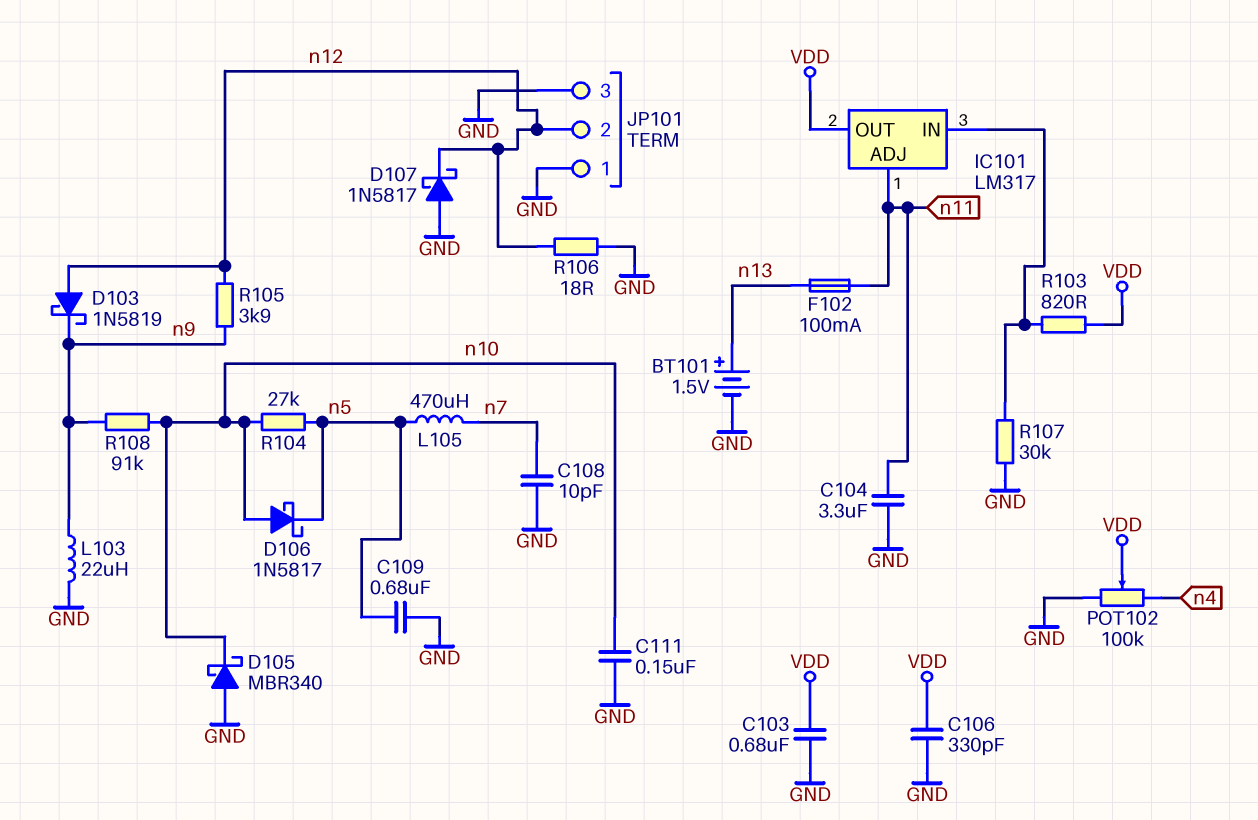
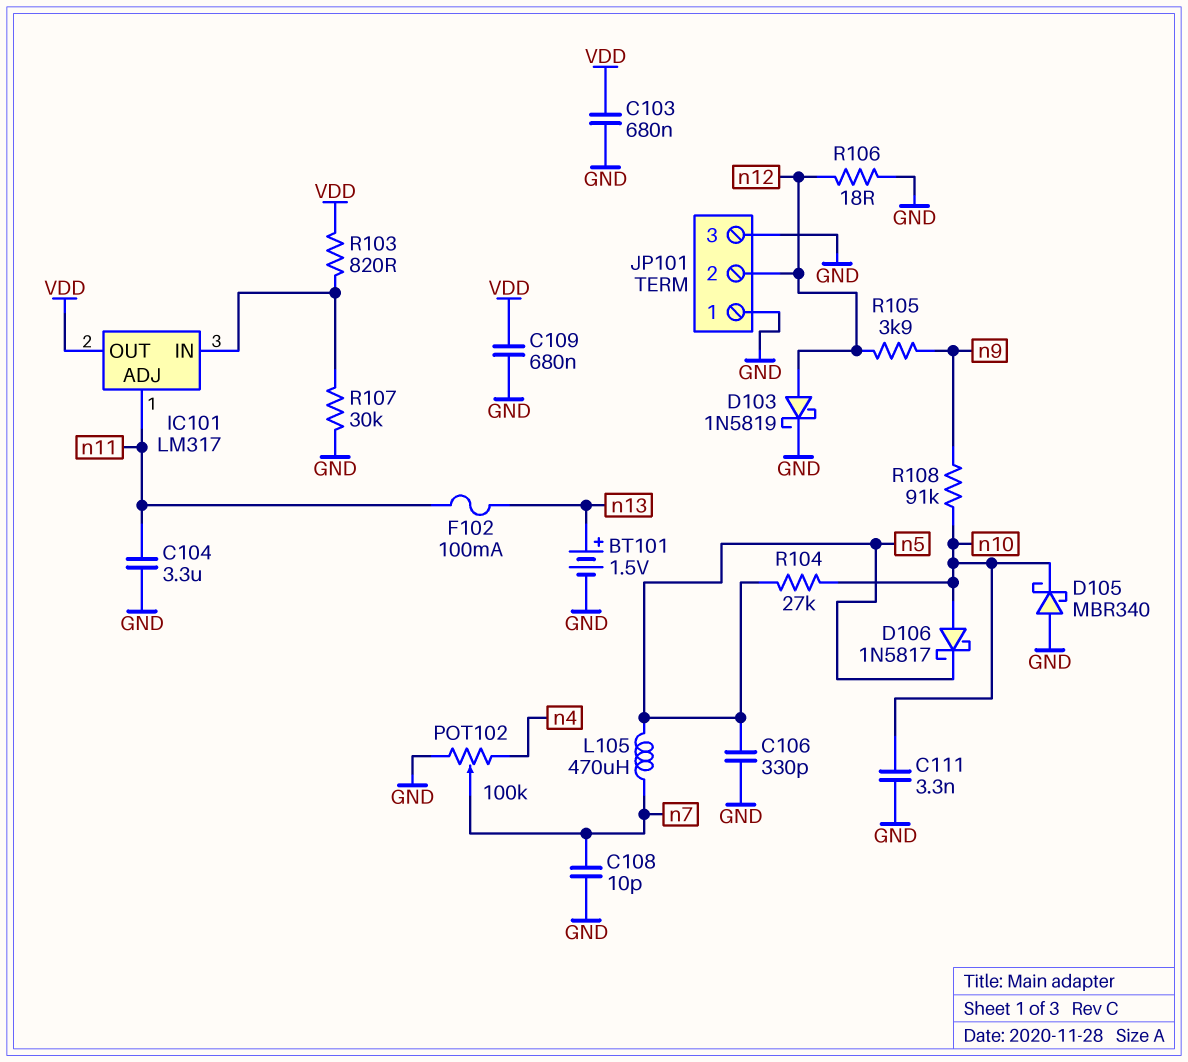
C106: 330pF (GND, VDD) -> 330pF (GND, n5)
C109: 680nF (GND, n5) -> 680nF (GND, VDD)
C111: 150nF (GND, n10) -> 3.3nF (GND, n10)
D103: schottky 1N5819 (A n12, K n9) -> schottky 1N5819 (A n12, K GND)
D107: schottky 1N5817 (A GND, K n12) -> none
L103: 22uH (GND, n9) -> none
POT102: 100k (GND, n4, wiper VDD) -> 100k (GND, n4, wiper n7)

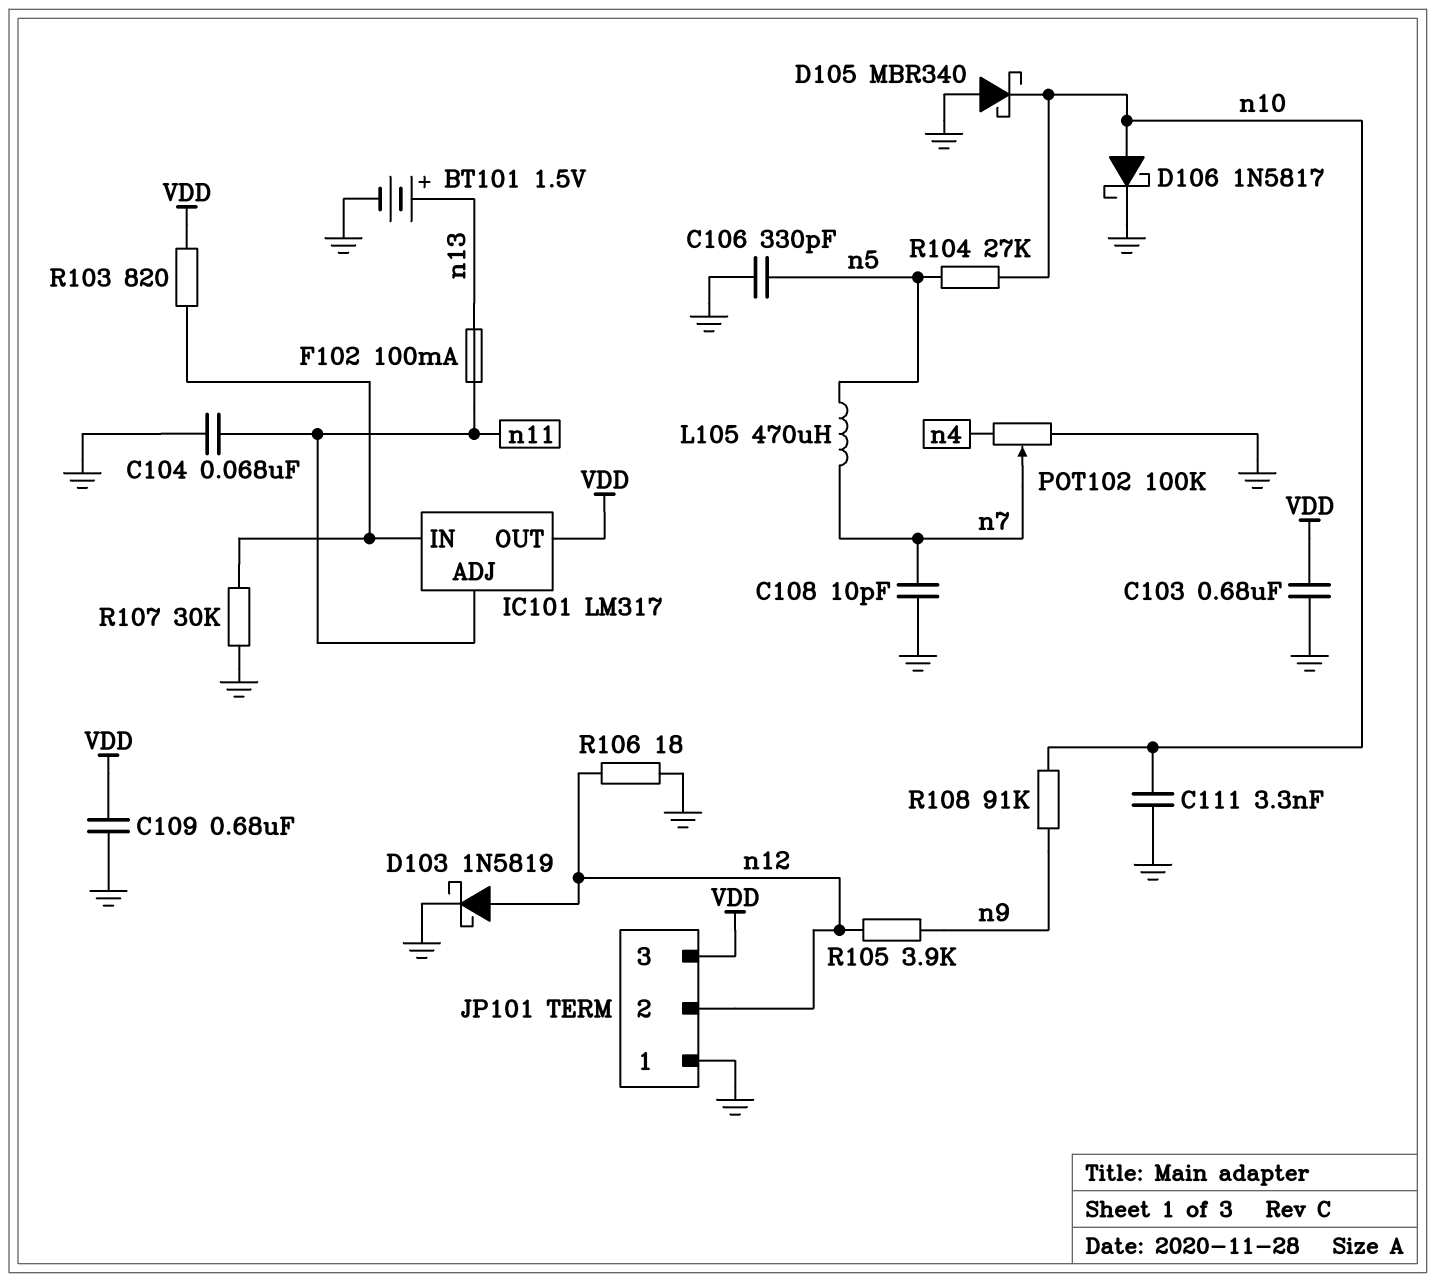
C104: 3.3uF (GND, n11) -> 68nF (GND, n11)
D106: schottky 1N5817 (A n10, K n5) -> schottky 1N5817 (A n10, K GND)
JP101 pin 3: GND -> VDD

